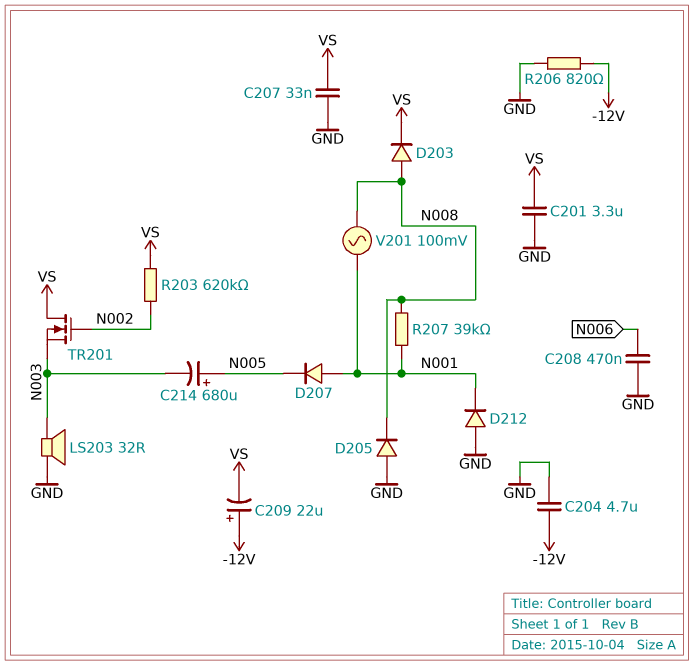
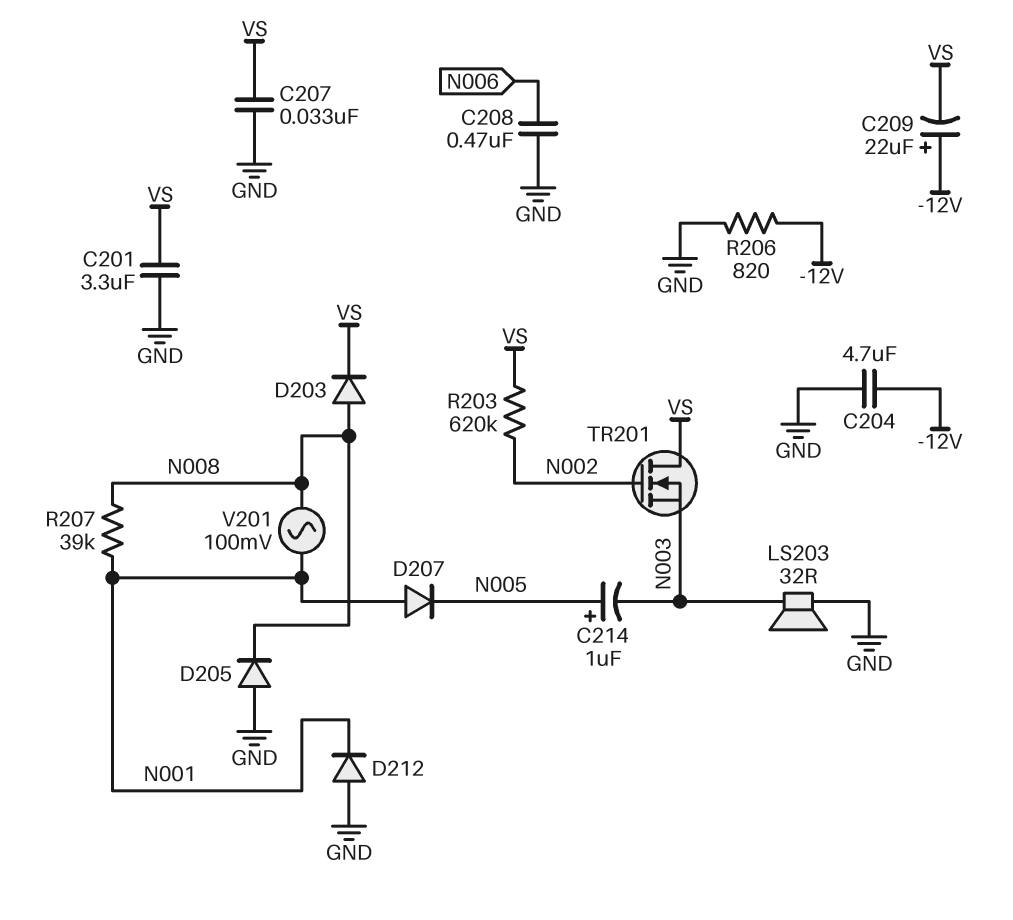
C214: 680uF (plus N005, minus N003) -> 1uF (plus N005, minus N003)

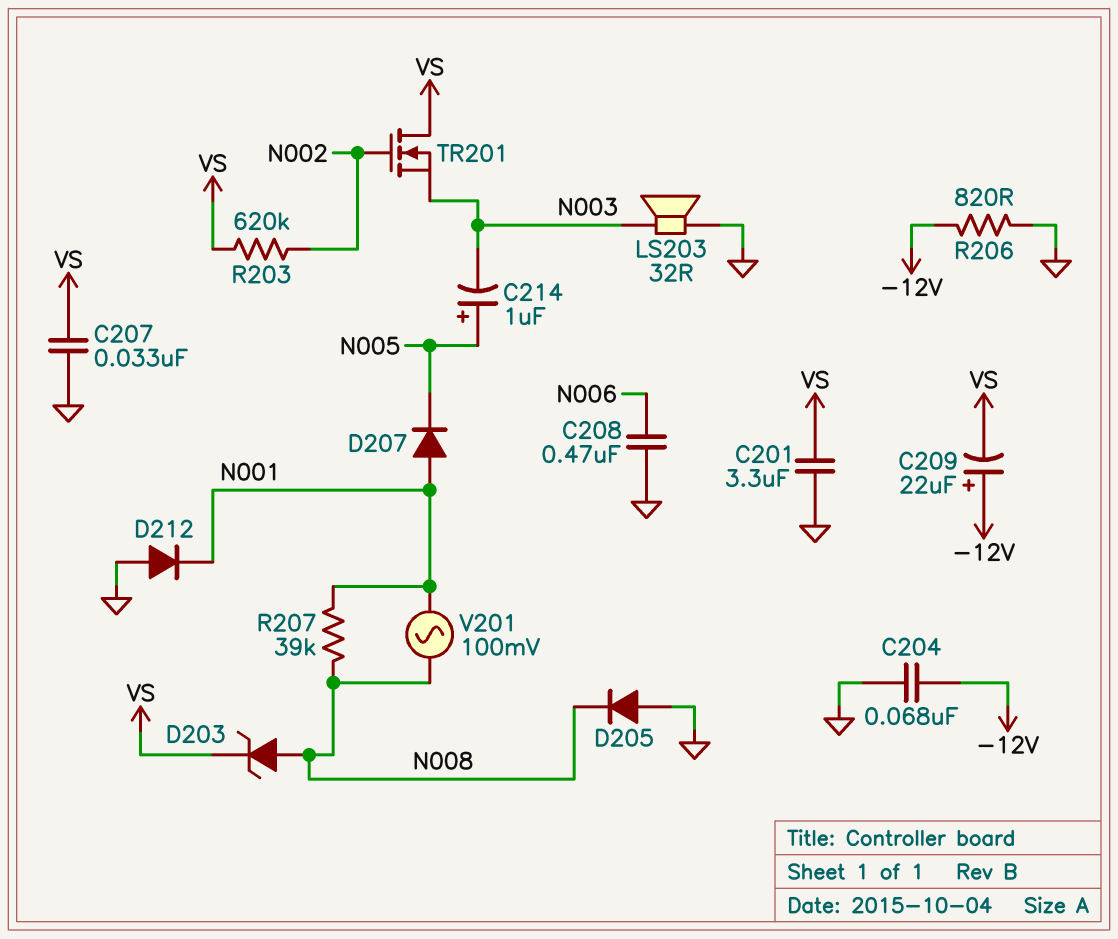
C204: 4.7uF (-12V, GND) -> 68nF (-12V, GND)
D203: diode (A N008, K VS) -> zener (A N008, K VS)

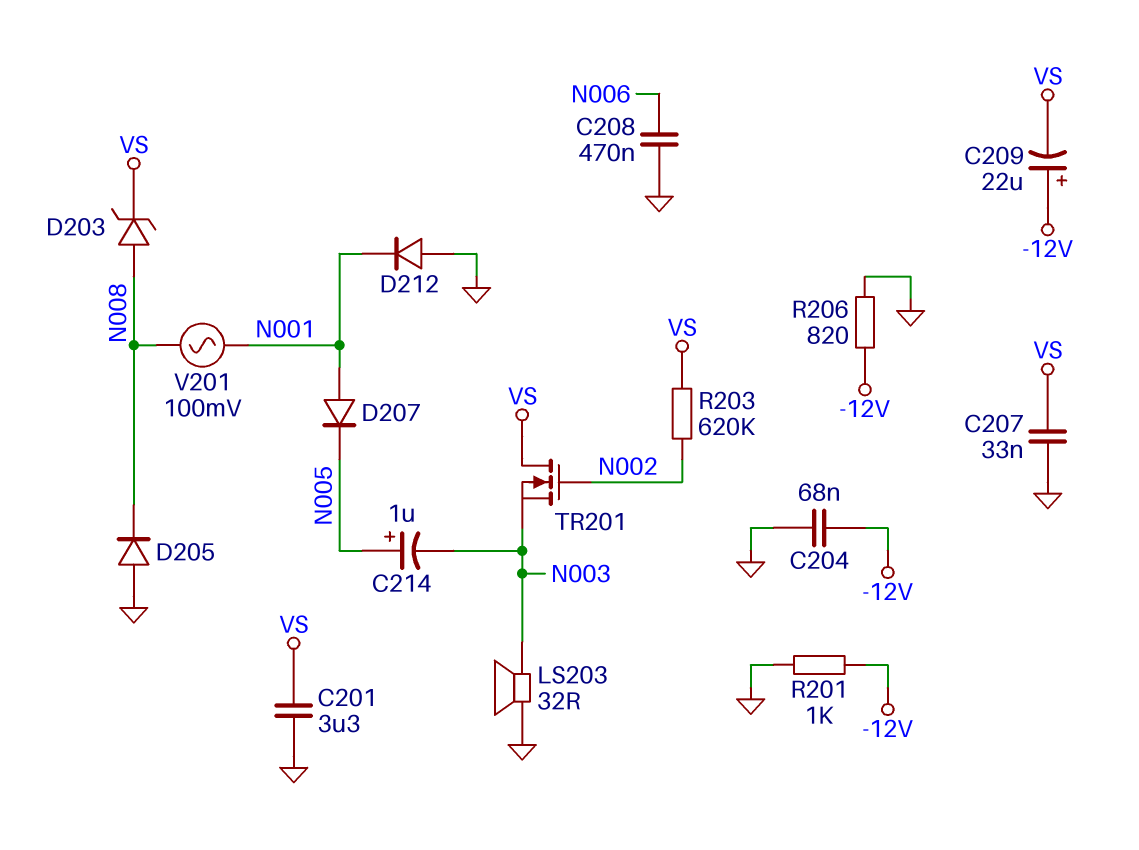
R201: none -> 1k (-12V, GND)
R207: 39k (N001, N008) -> none

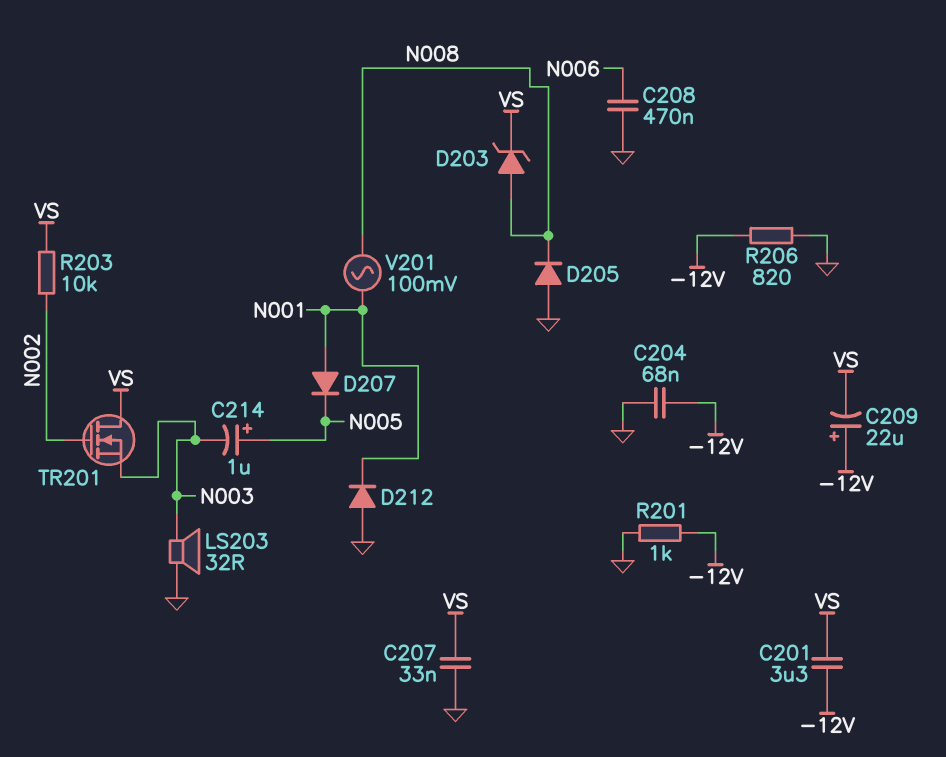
C201: 3.3uF (GND, VS) -> 3.3uF (-12V, VS)
R203: 620k (N002, VS) -> 10k (N002, VS)

